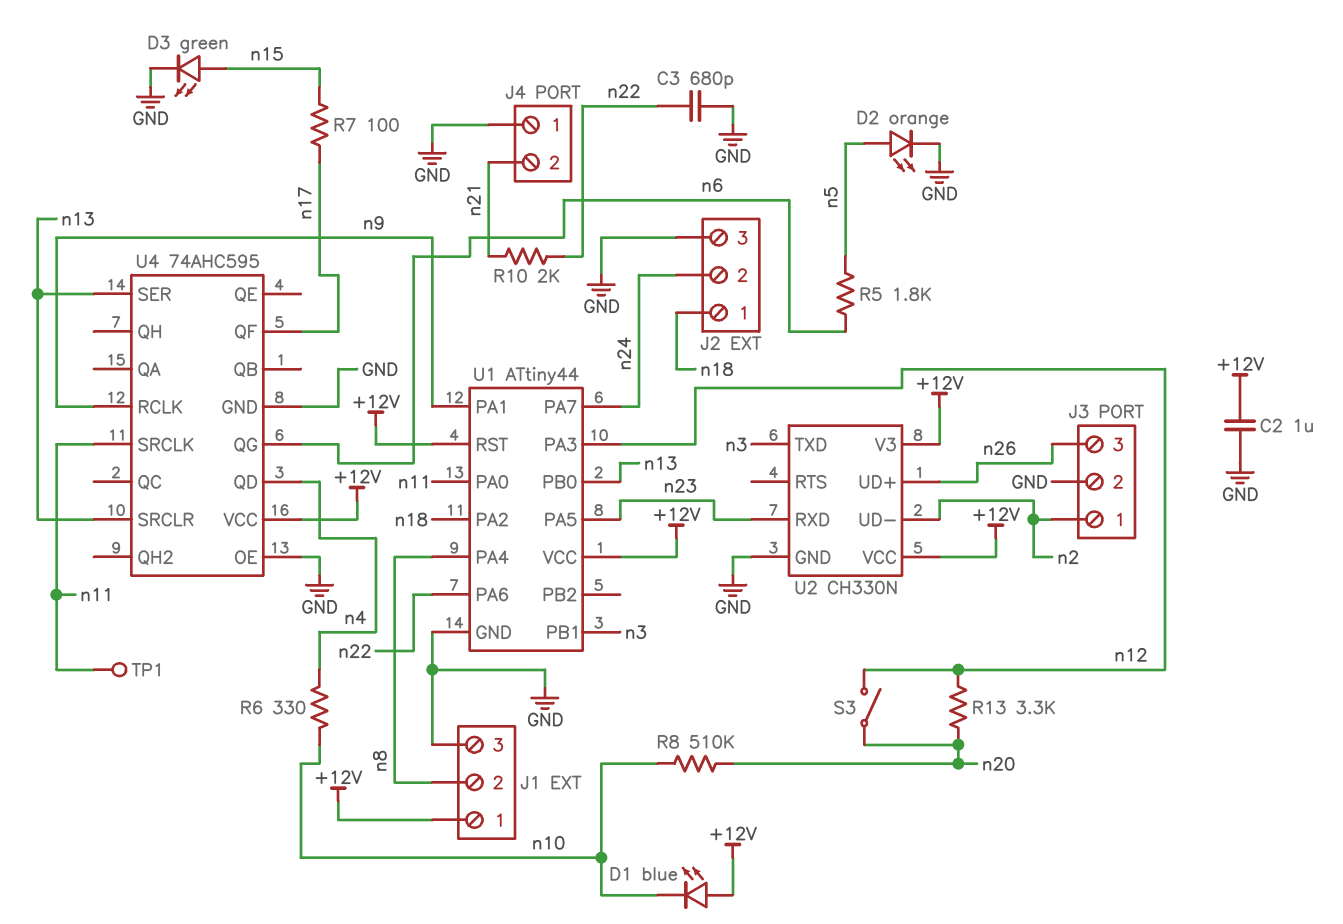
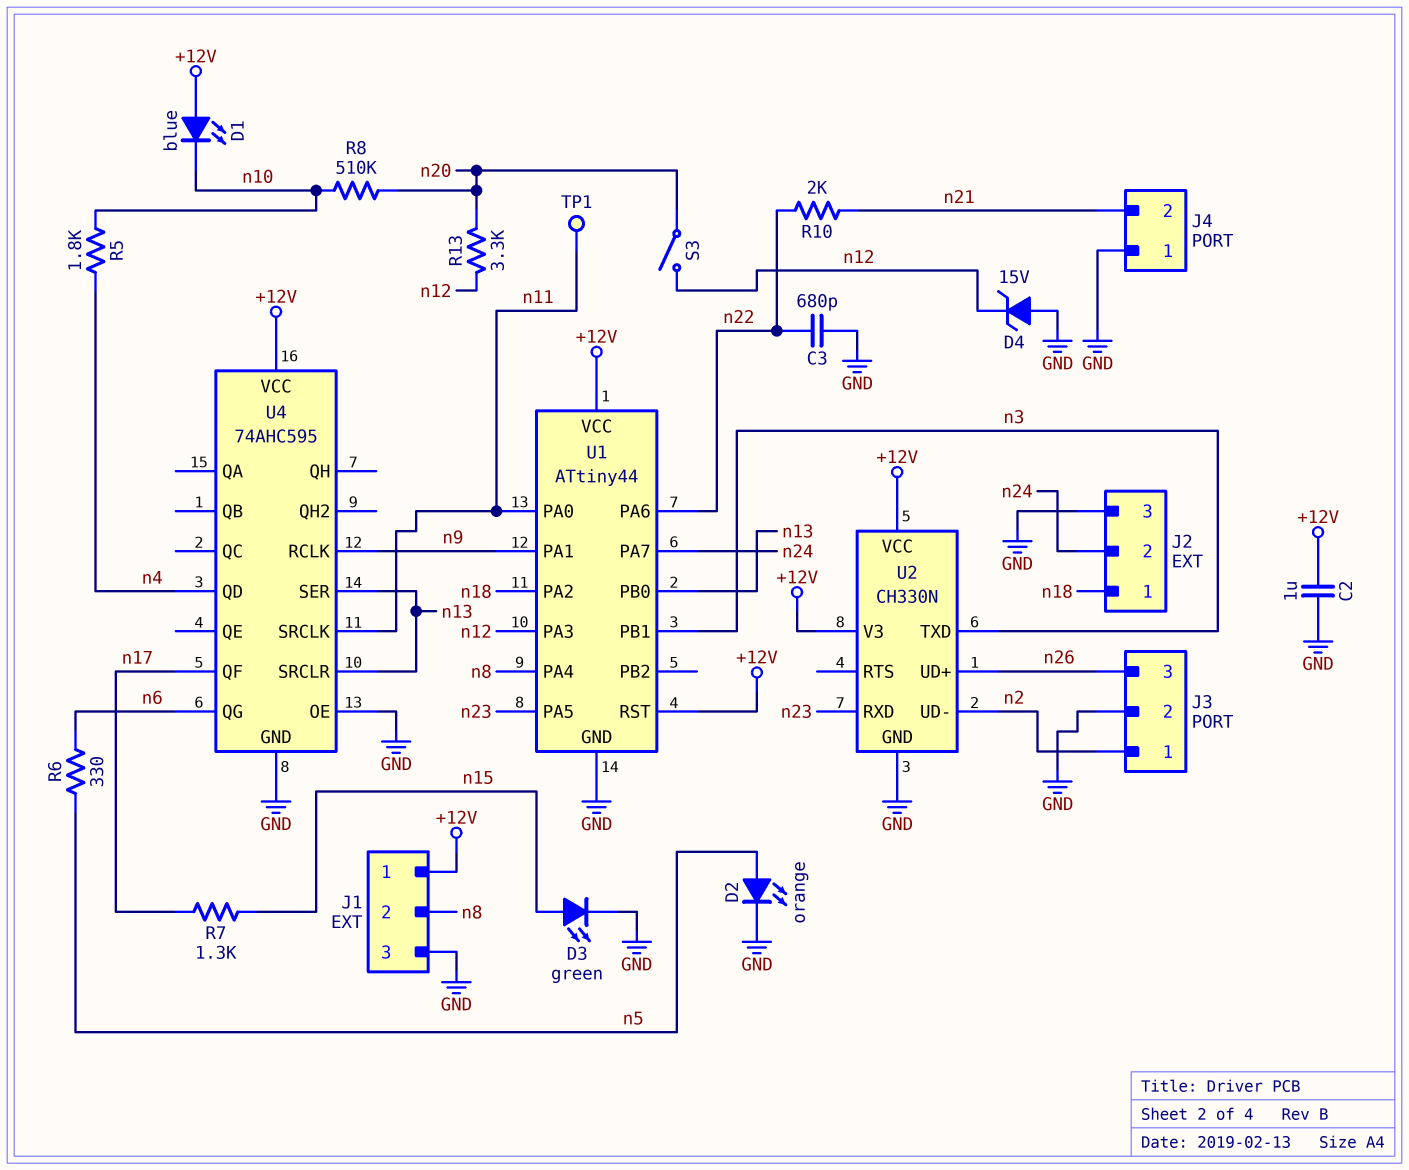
D4: none -> zener 15V (A GND, K n12)
R5: 1.8k (n5, n6) -> 1.8k (n4, n10)
R6: 330 (n4, n10) -> 330 (n5, n6)
R7: 100 (n15, n17) -> 1.3k (n15, n17)

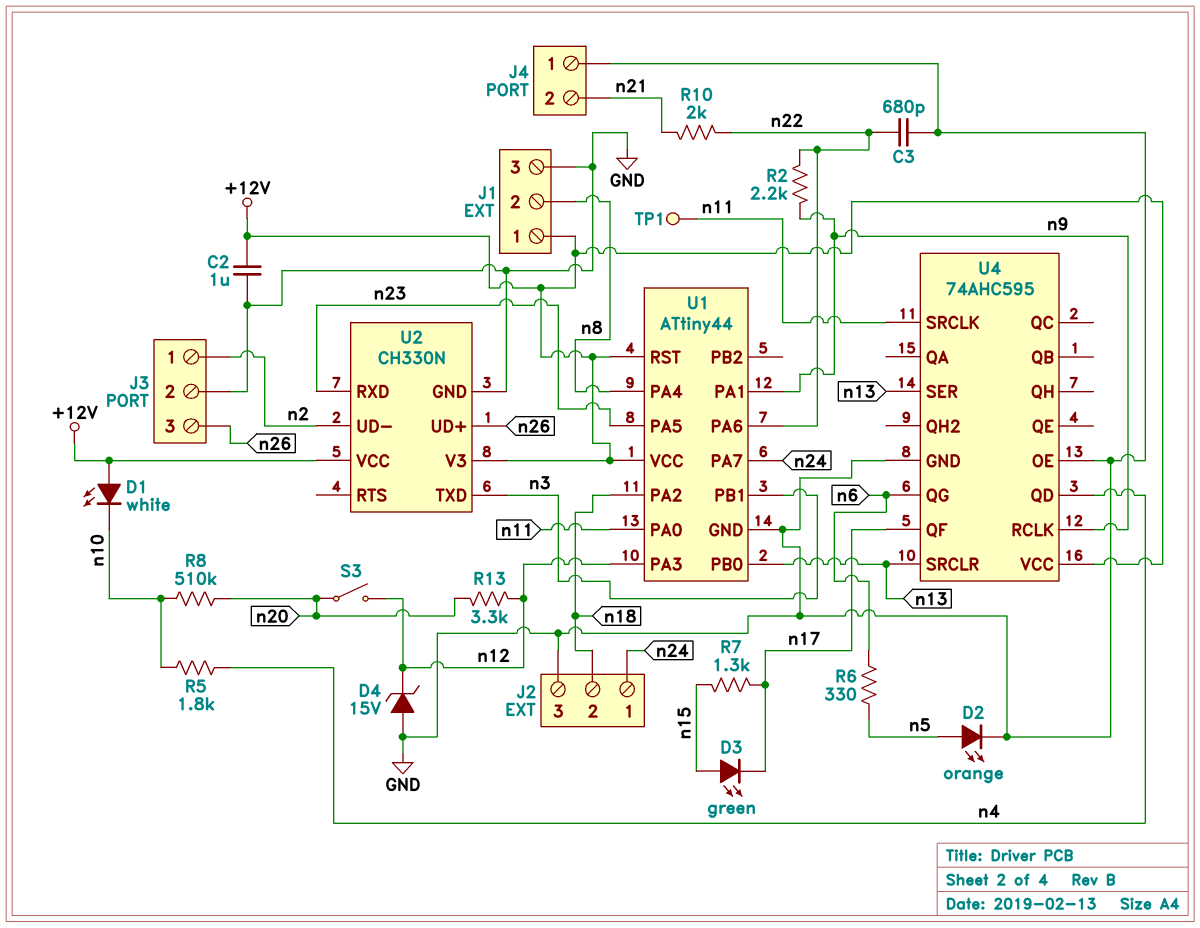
D1: LED blue (A +12V, K n10) -> LED white (A +12V, K n10)
D3: LED green (A n15, K GND) -> LED green (A n15, K n17)
J2 pin 1: n18 -> n24
J2 pin 2: n24 -> n18
R2: none -> 2.2k (n9, n22)

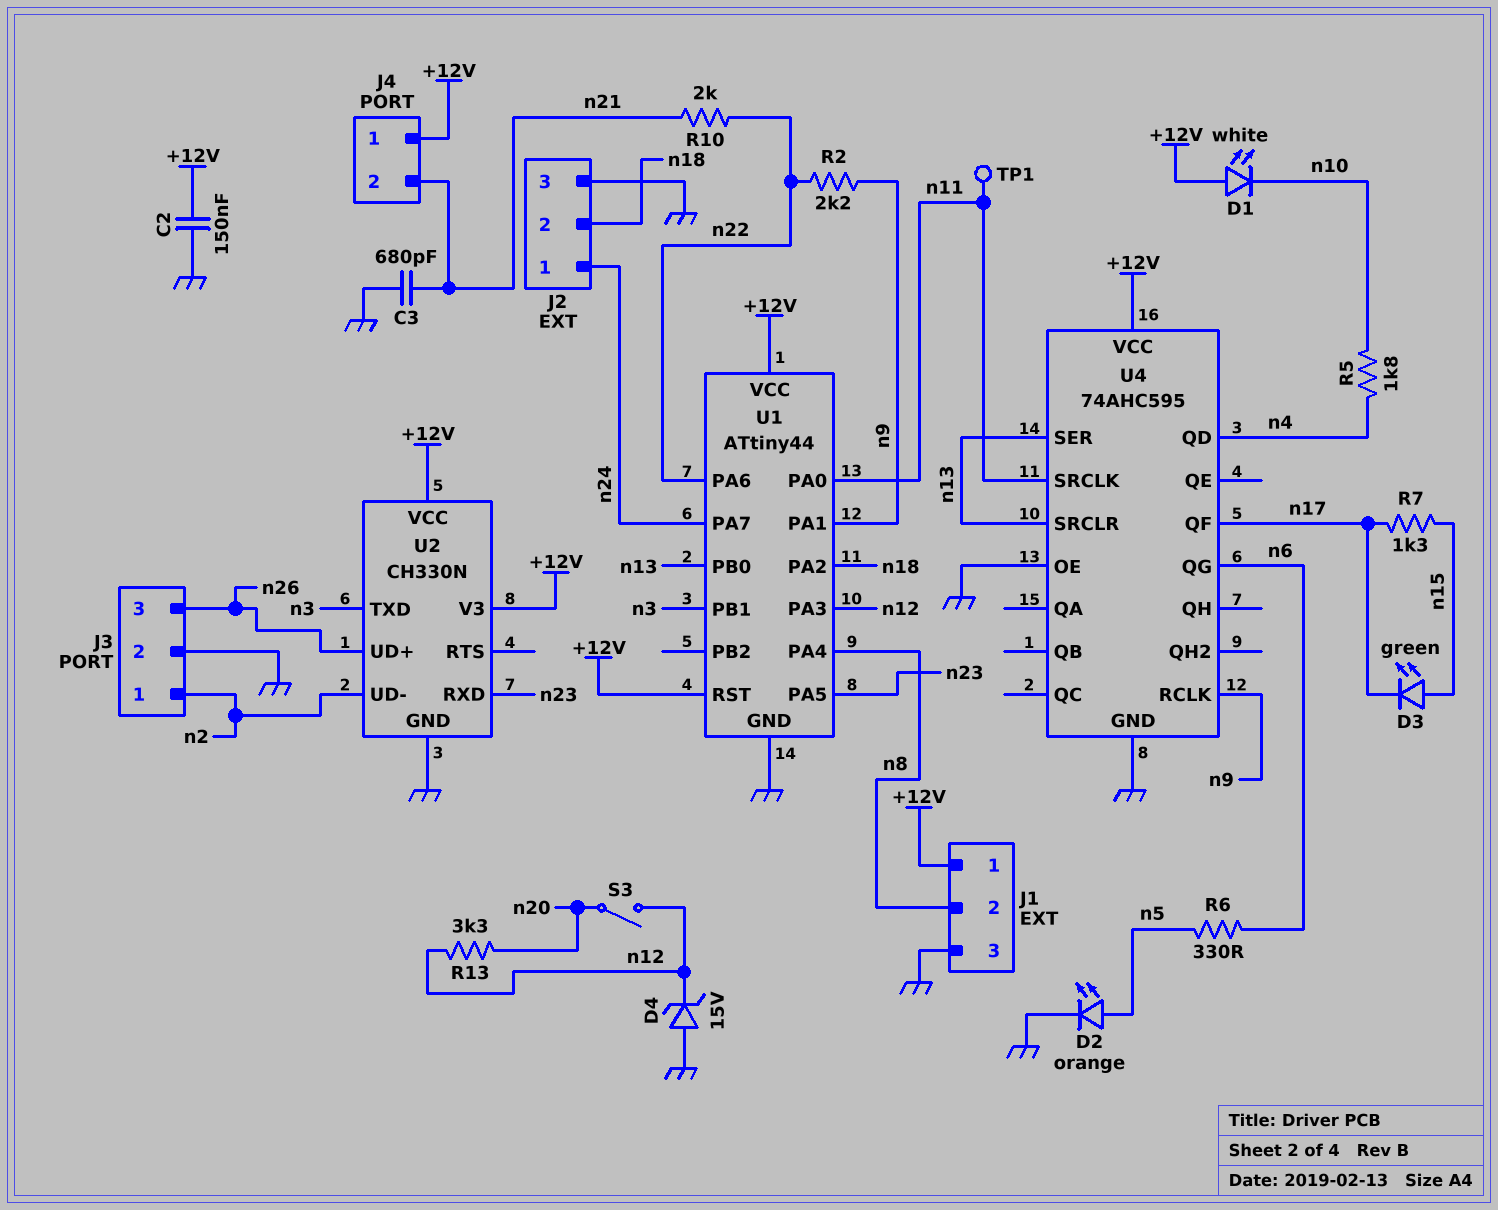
C2: 1uF (+12V, GND) -> 150nF (+12V, GND)
C3: 680pF (GND, n22) -> 680pF (GND, n21)
J4 pin 1: GND -> +12V
R8: 510k (n10, n20) -> none

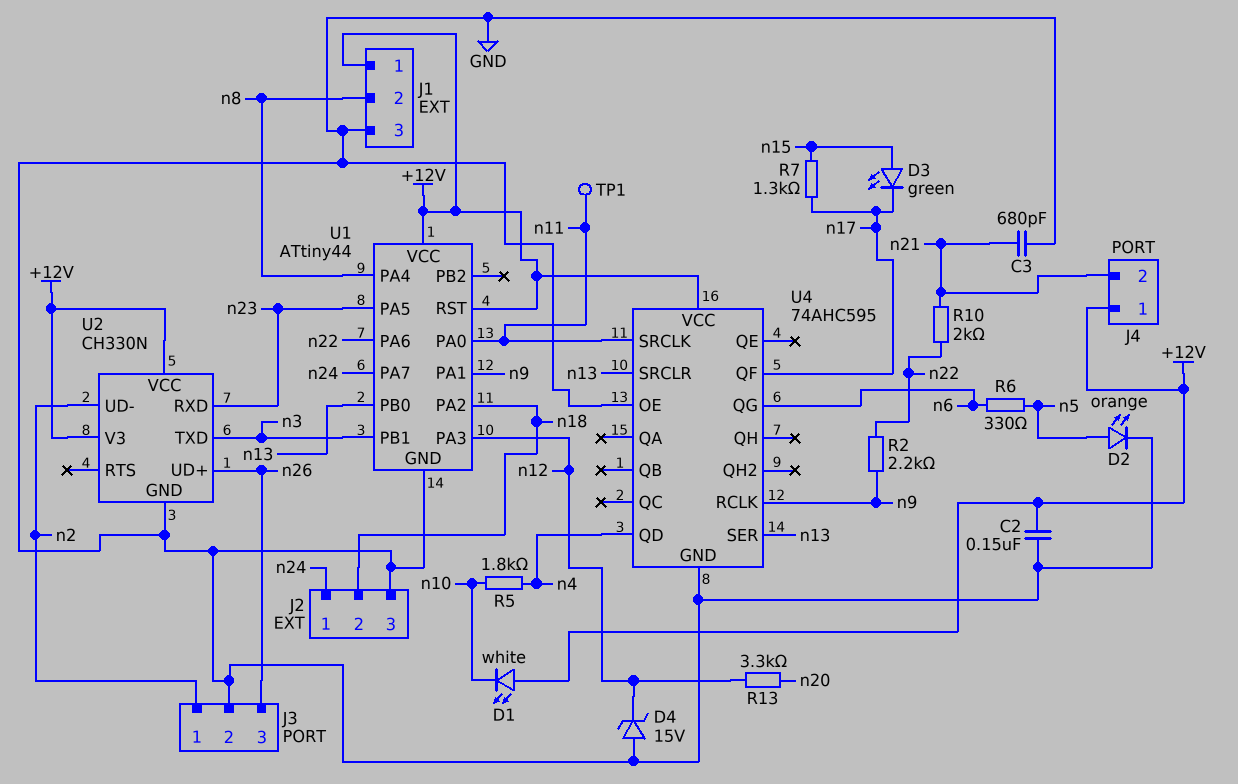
S3: switch (n12, n20) -> none

